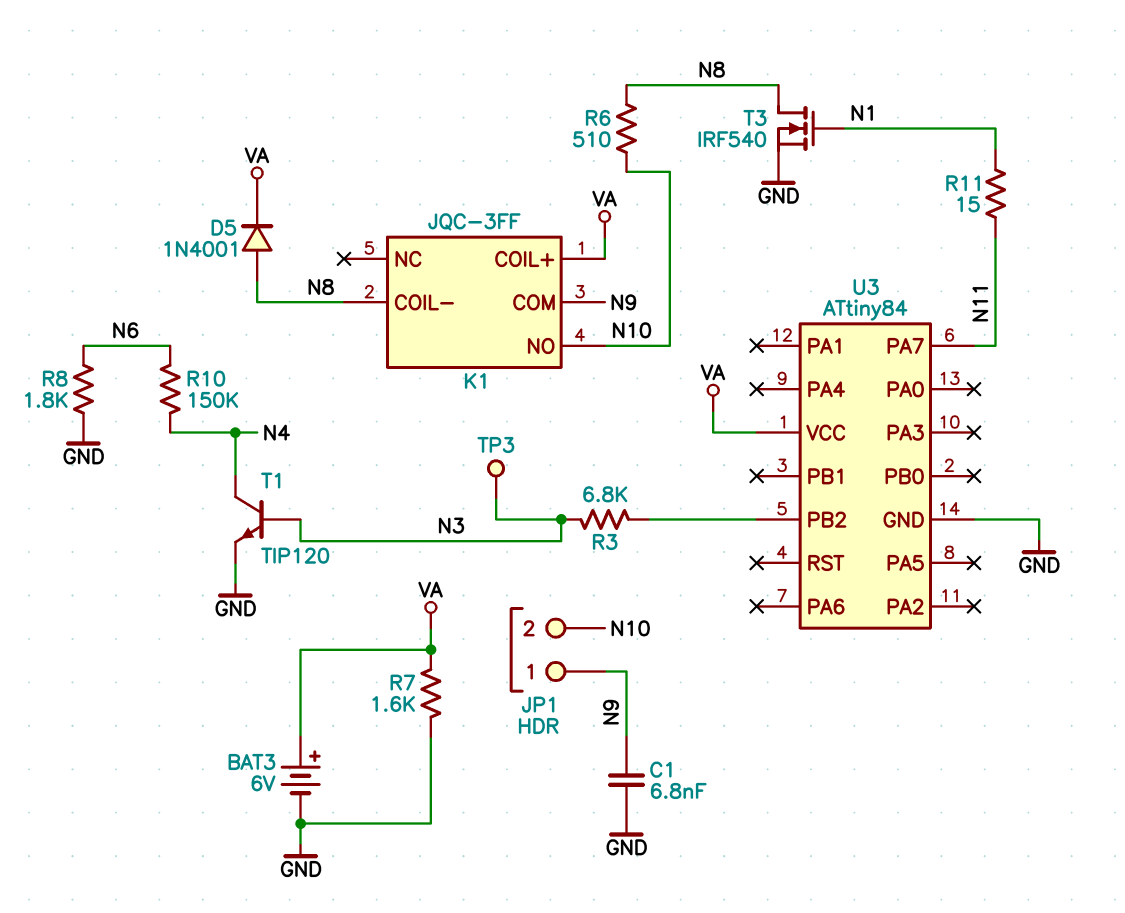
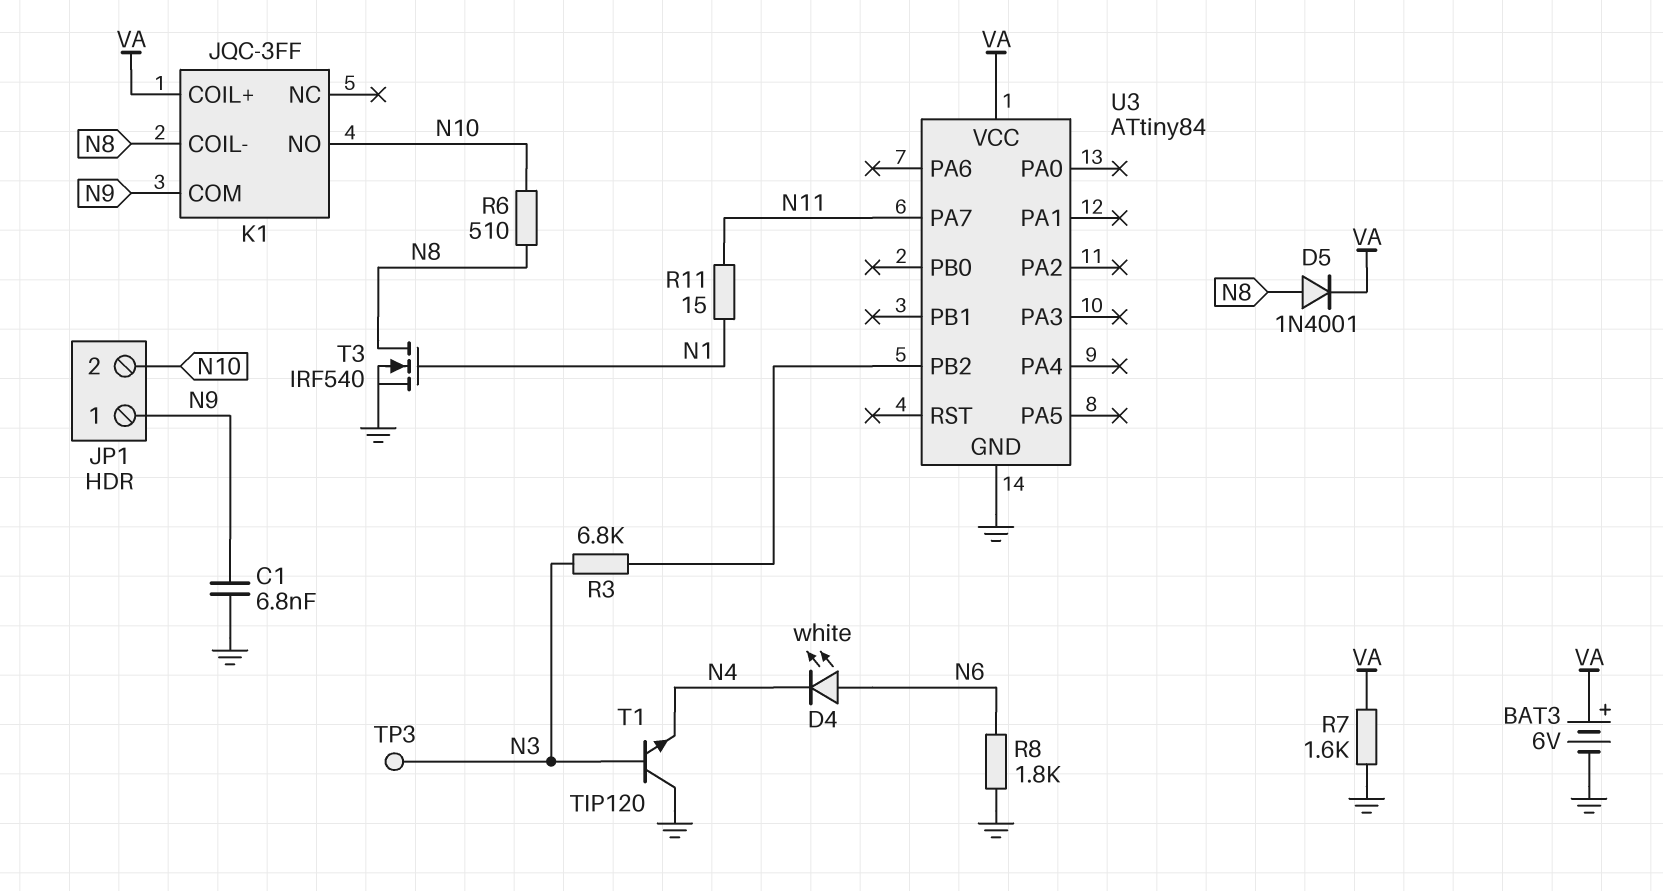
D4: none -> LED white (A N6, K N4)
R10: 150k (N4, N6) -> none
T1: NPN TIP120 (B N3, C N4, E GND) -> NPN TIP120 (B N3, C GND, E N4)

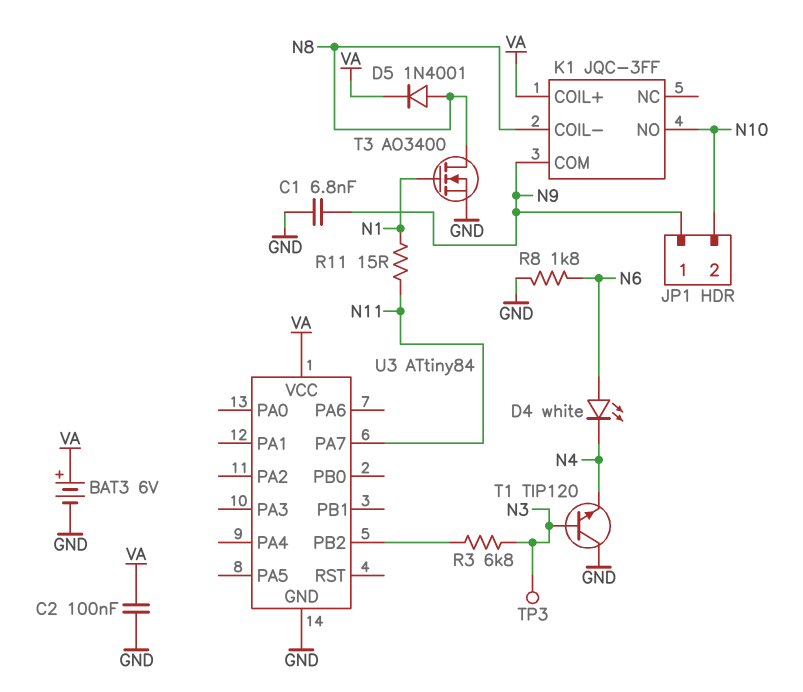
C2: none -> 100nF (GND, VA)
R6: 510 (N8, N10) -> none
R7: 1.6k (GND, VA) -> none
T3: NMOS IRF540 (G N1, D N8, S GND) -> NMOS AO3400 (G N1, D N8, S GND)

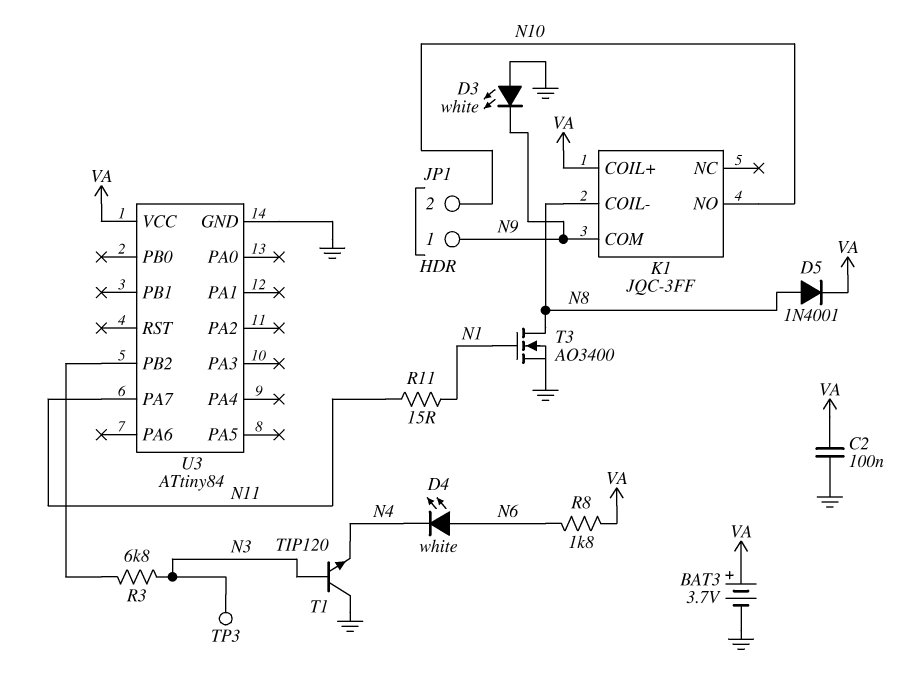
BAT3: 6V (plus VA, minus GND) -> 3.7V (plus VA, minus GND)
C1: 6.8nF (GND, N9) -> none
D3: none -> LED white (A GND, K N9)
R8: 1.8k (GND, N6) -> 1.8k (N6, VA)

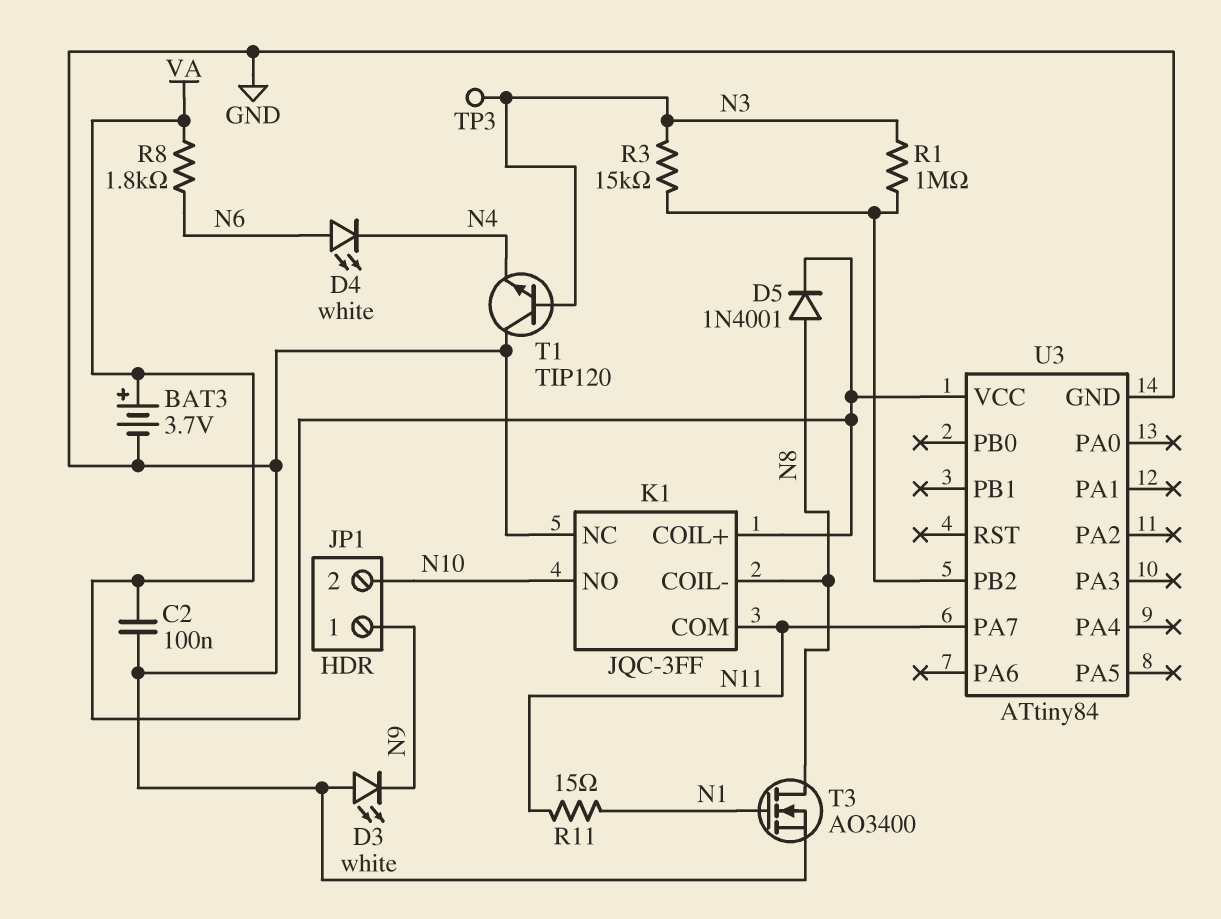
K1 pin COM: N9 -> N11
K1 pin NC: none -> GND
R1: none -> 1M (N3, U3/PB2)
R3: 6.8k (N3, U3/PB2) -> 15k (N3, U3/PB2)

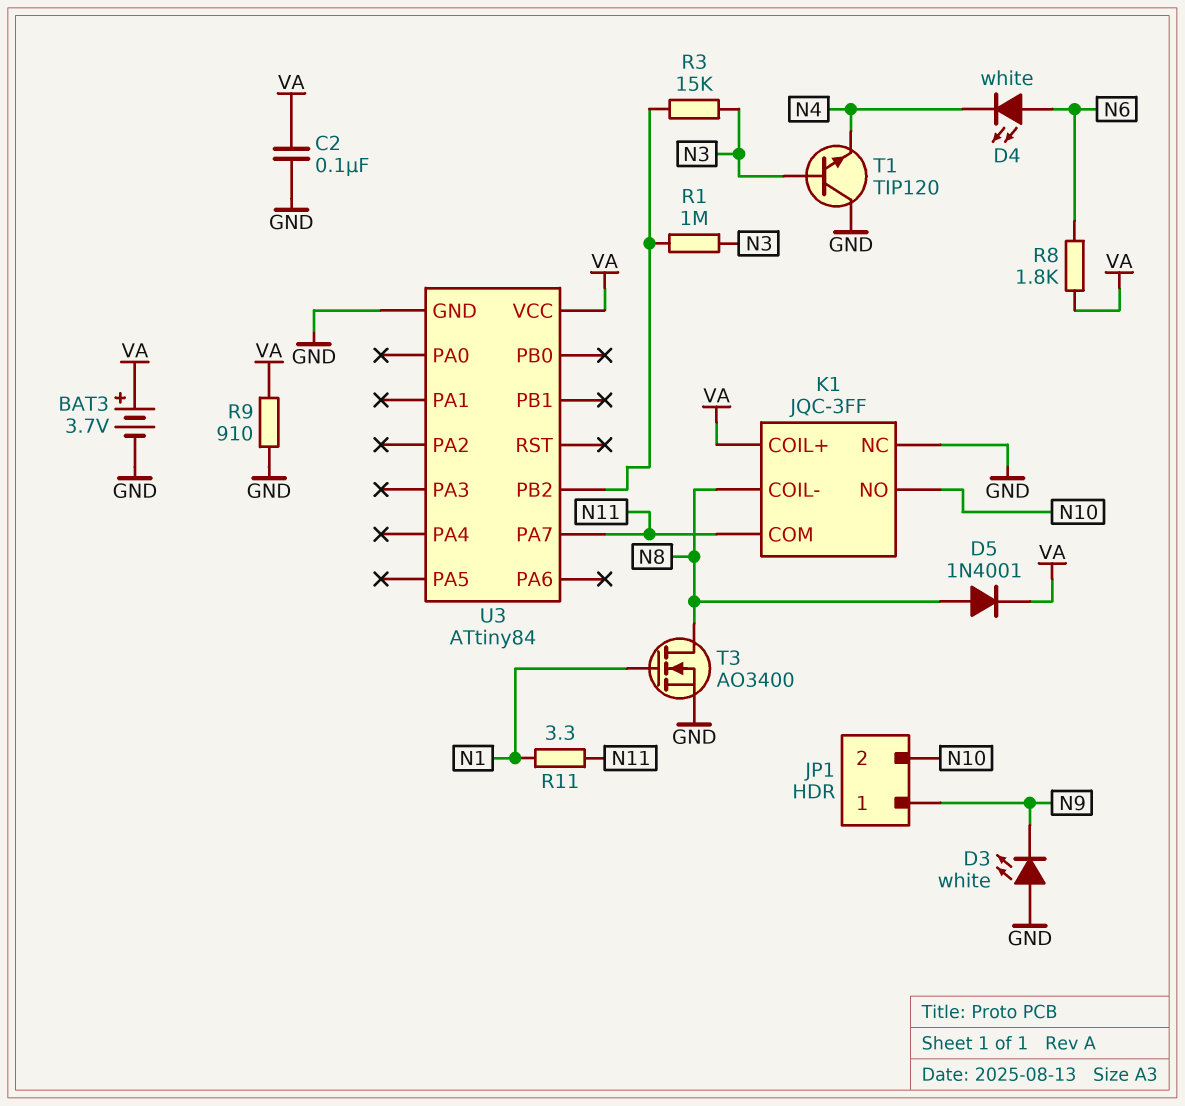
R9: none -> 910 (GND, VA)
R11: 15 (N1, N11) -> 3.3 (N1, N11)
TP3: test point (N3) -> none

